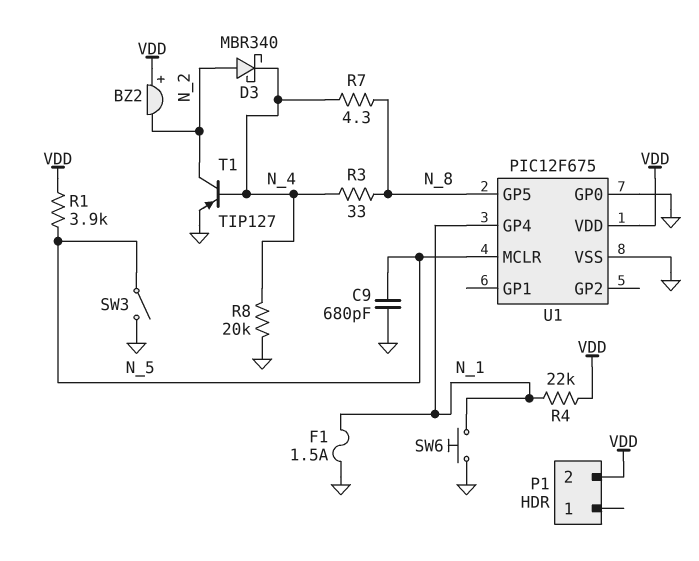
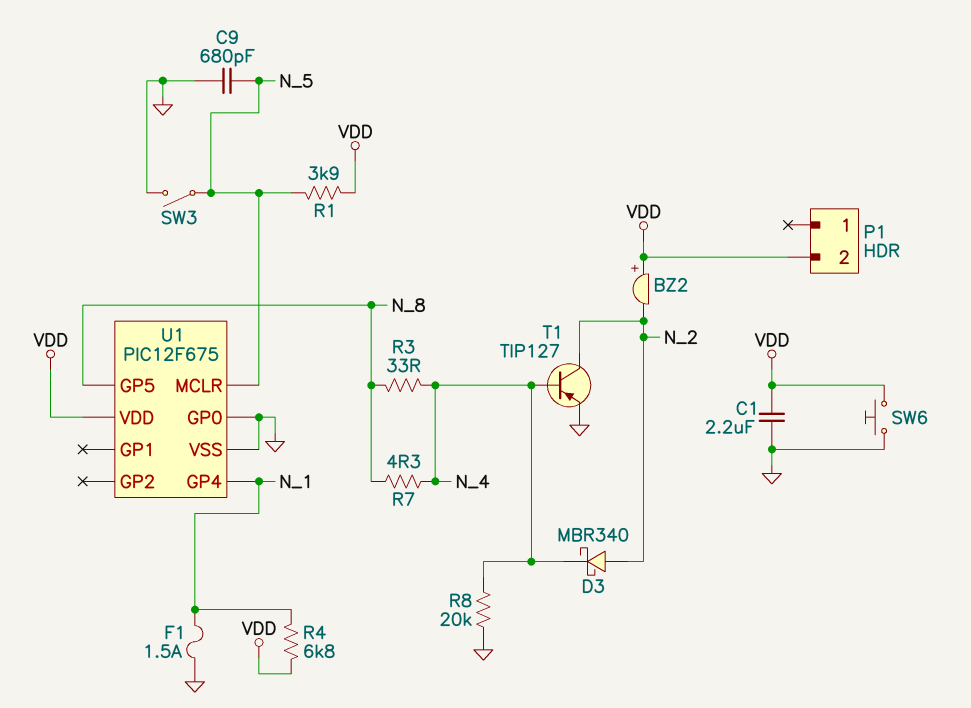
C1: none -> 2.2uF (GND, VDD)
R4: 22k (N_1, VDD) -> 6.8k (N_1, VDD)
SW6: button (GND, N_1) -> button (GND, VDD)

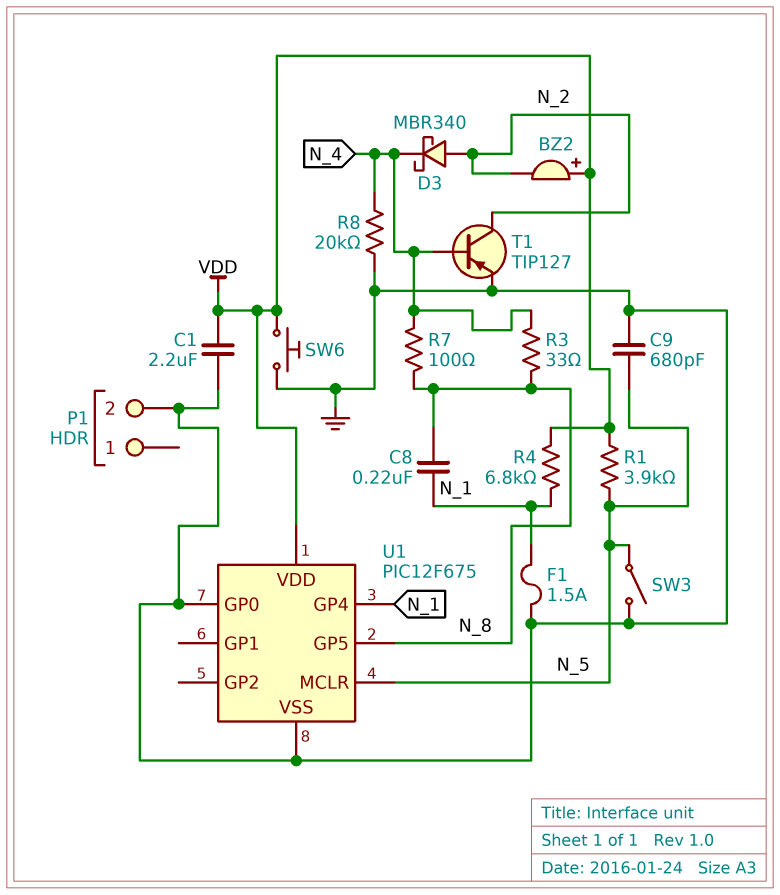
C8: none -> 220nF (N_1, N_8)
P1 pin 2: VDD -> GND
R7: 4.3 (N_4, N_8) -> 100 (N_4, N_8)

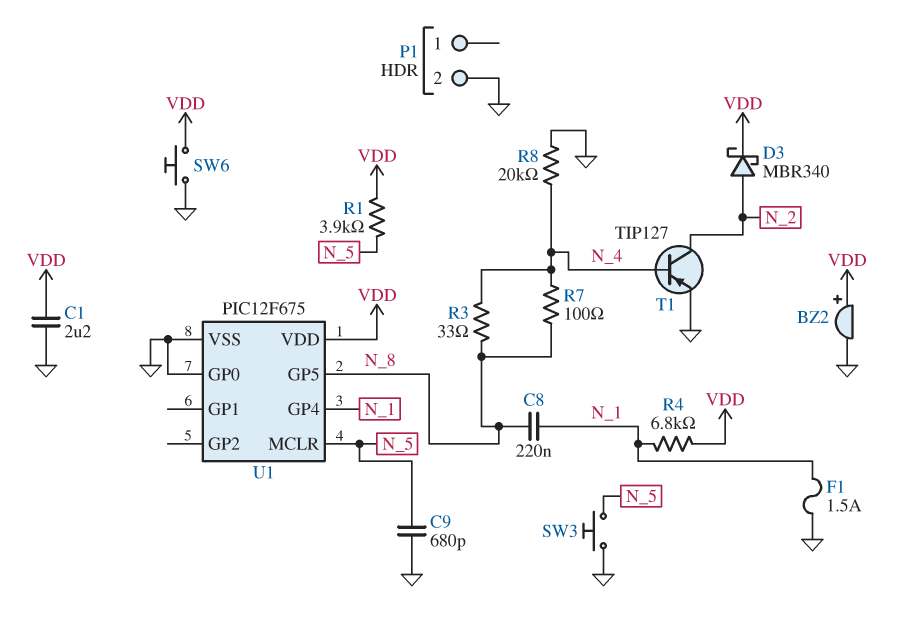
BZ2: buzzer (plus VDD, minus N_2) -> buzzer (plus VDD, minus GND)
D3: schottky MBR340 (A N_2, K N_4) -> schottky MBR340 (A N_2, K VDD)
SW3: switch (GND, N_5) -> button (GND, N_5)

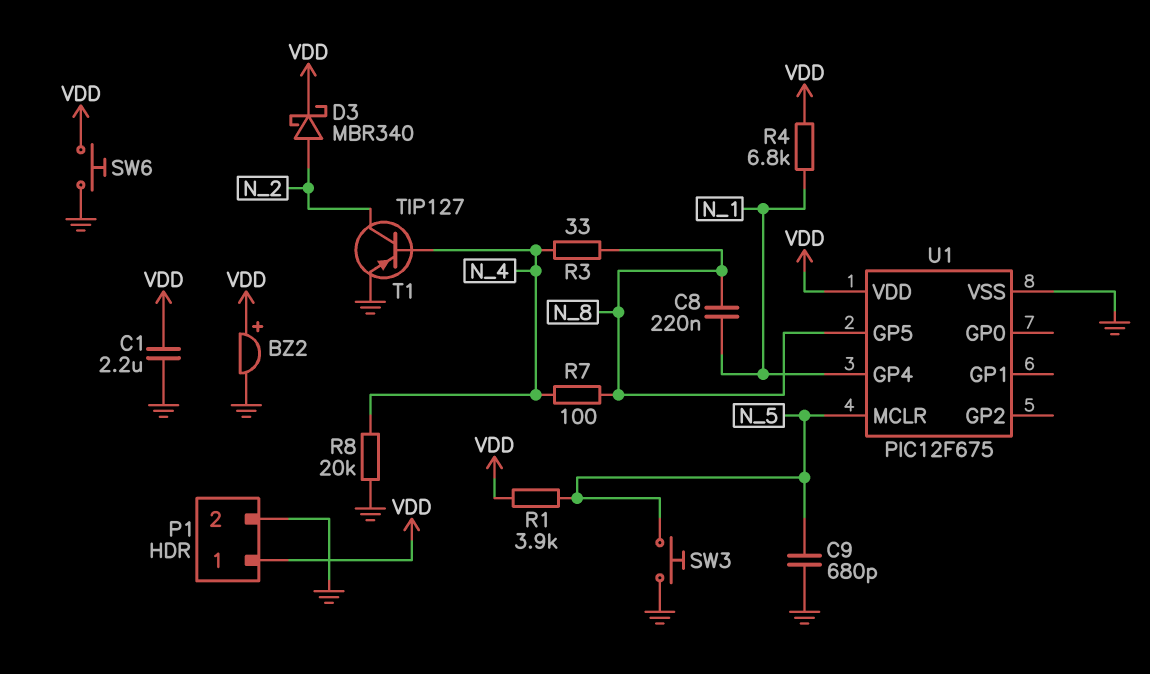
F1: 1.5A (GND, N_1) -> none
P1 pin 1: none -> VDD
U1 pin GP0: GND -> none

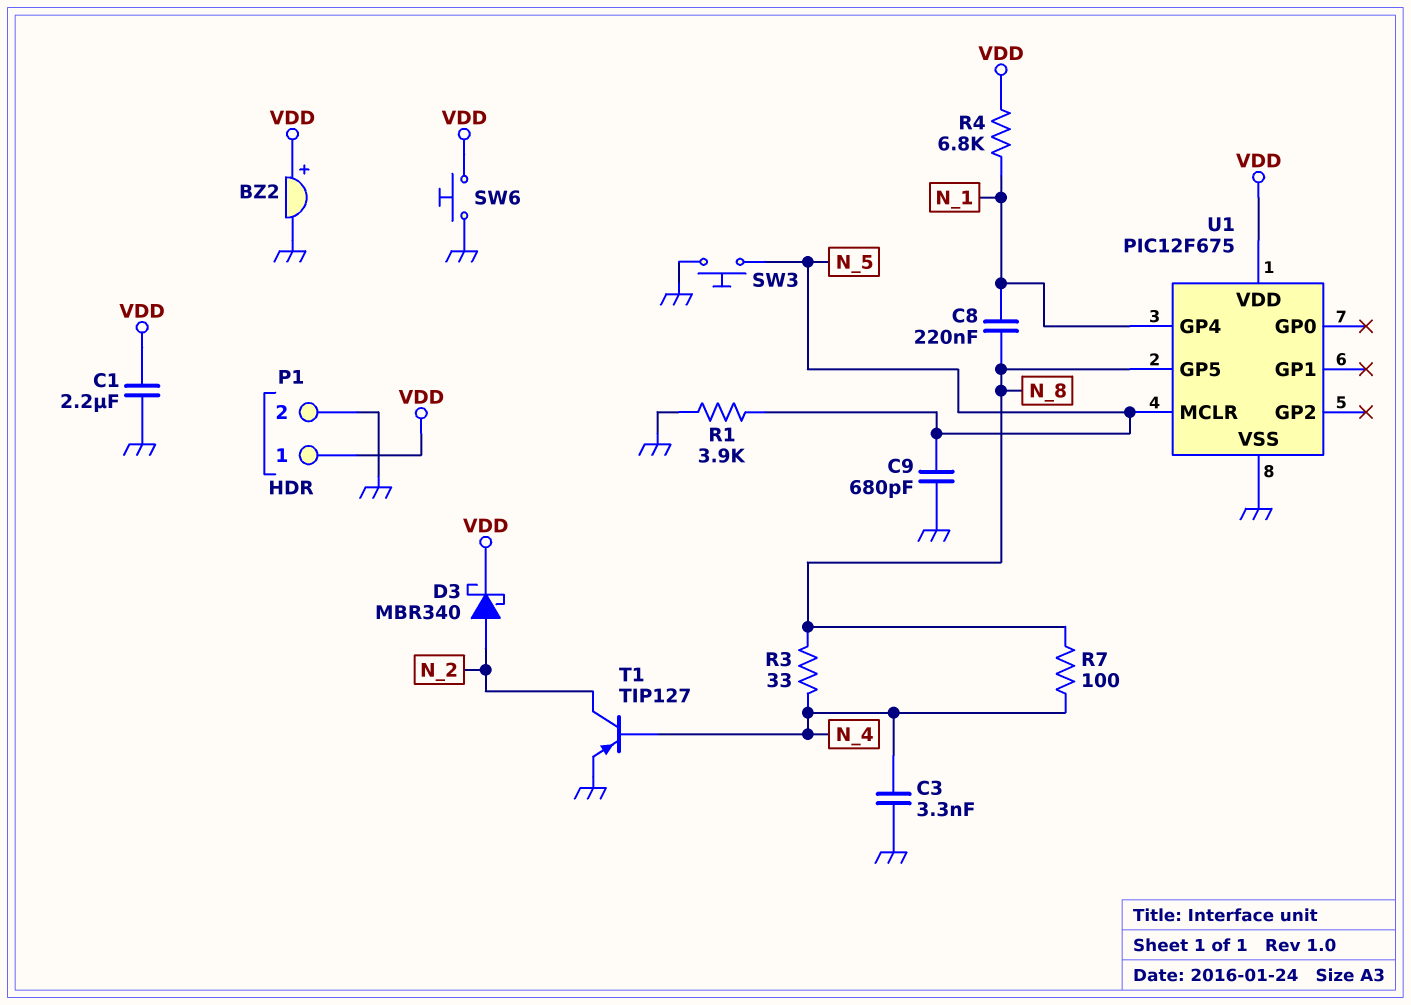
C3: none -> 3.3nF (GND, N_4)
R1: 3.9k (N_5, VDD) -> 3.9k (GND, N_5)
R8: 20k (GND, N_4) -> none

